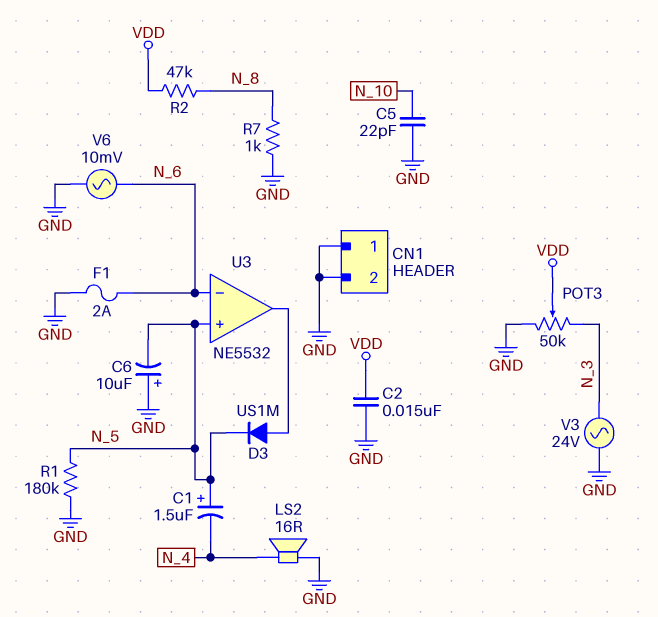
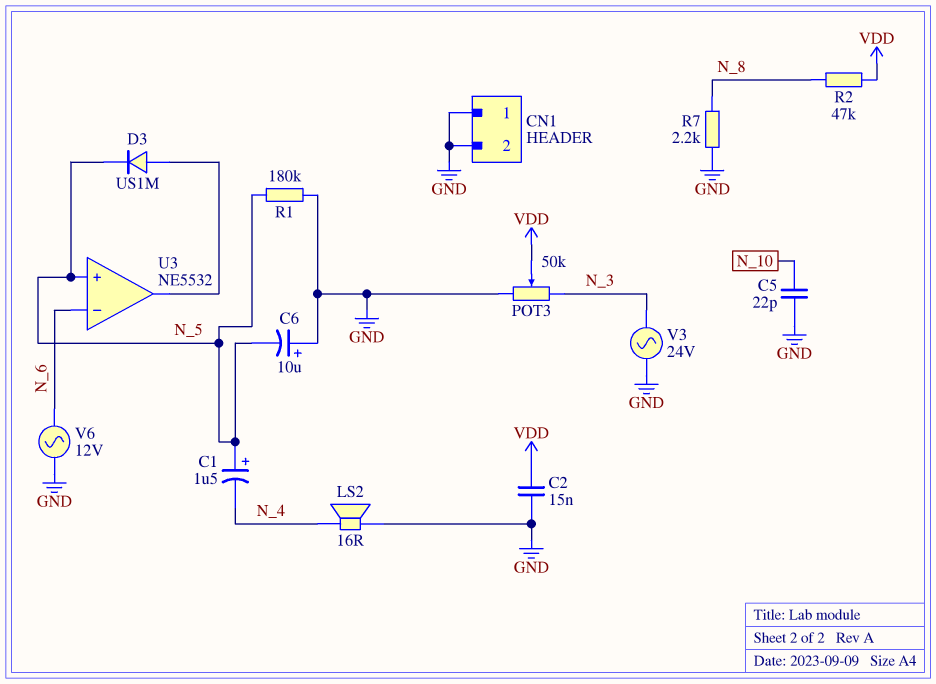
F1: 2A (GND, N_6) -> none
R7: 1k (GND, N_8) -> 2.2k (GND, N_8)
V6: AC 10mV (GND, N_6) -> AC 12V (GND, N_6)

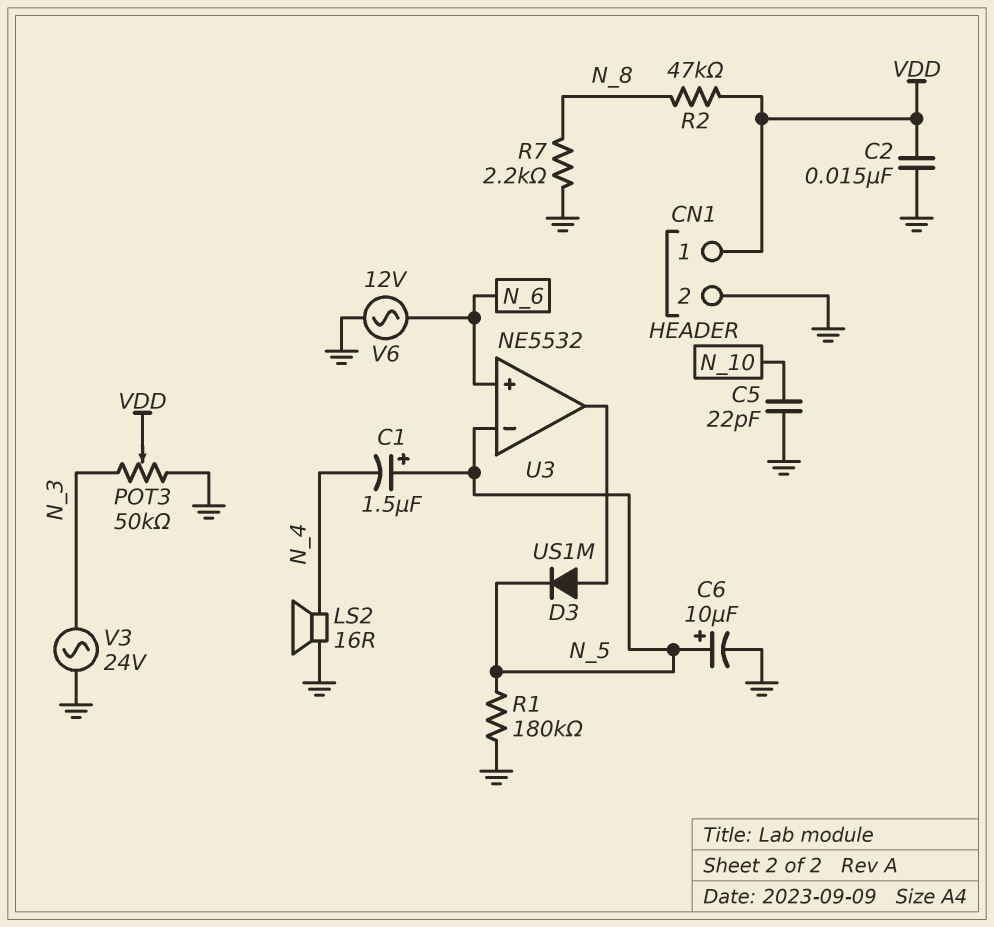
C6: 10uF (plus GND, minus N_5) -> 10uF (plus N_5, minus GND)
CN1 pin 1: GND -> VDD
U3 pin in+: N_5 -> N_6
U3 pin in-: N_6 -> N_5

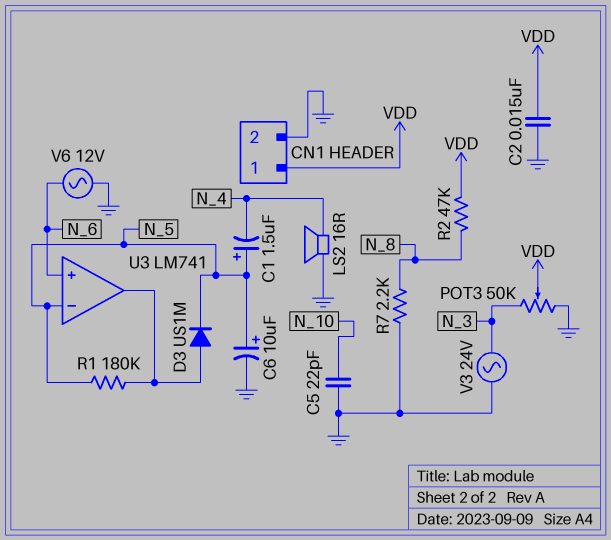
R1: 180k (GND, N_5) -> 180k (N_5, U3/out)
U3: NE5532 -> LM741

